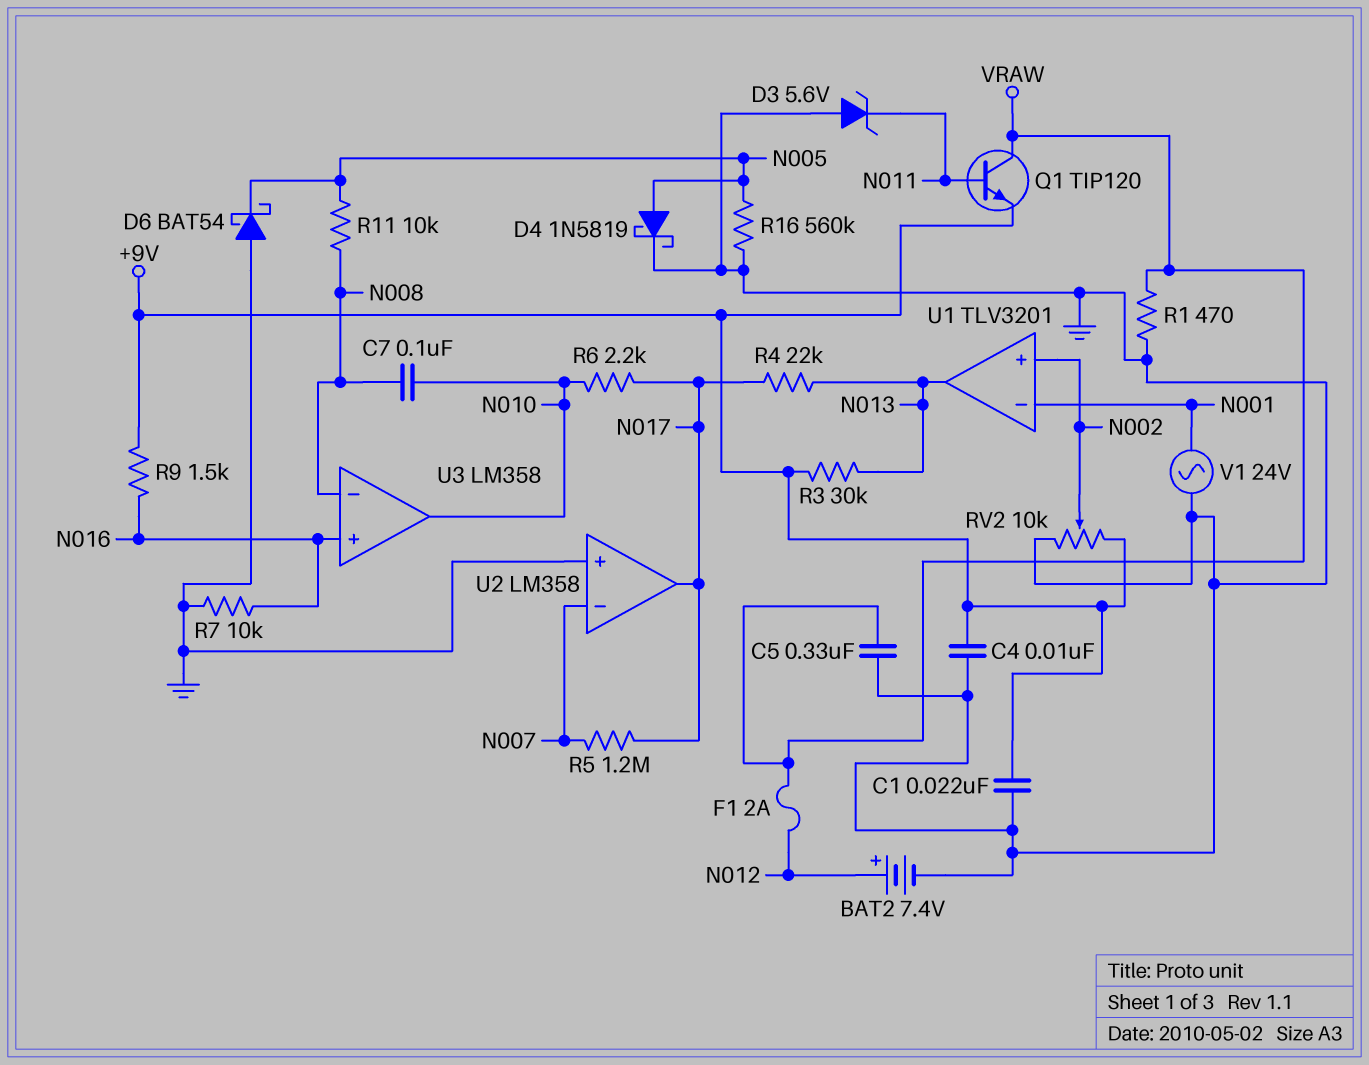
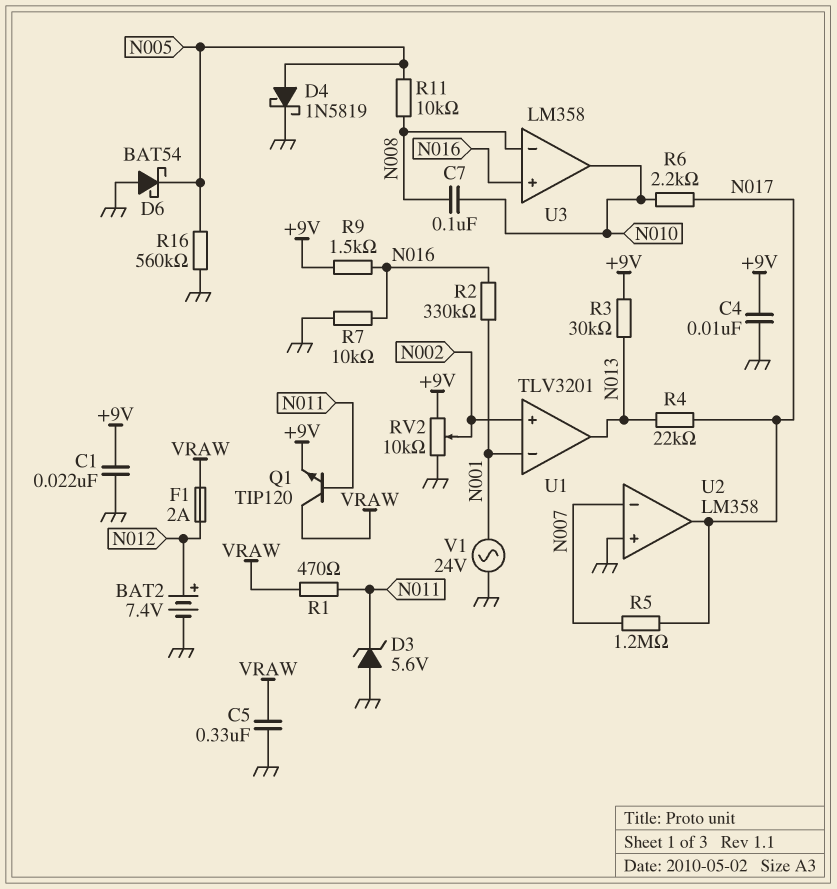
R1: 470 (GND, VRAW) -> 470 (N011, VRAW)
R2: none -> 330k (N001, N016)

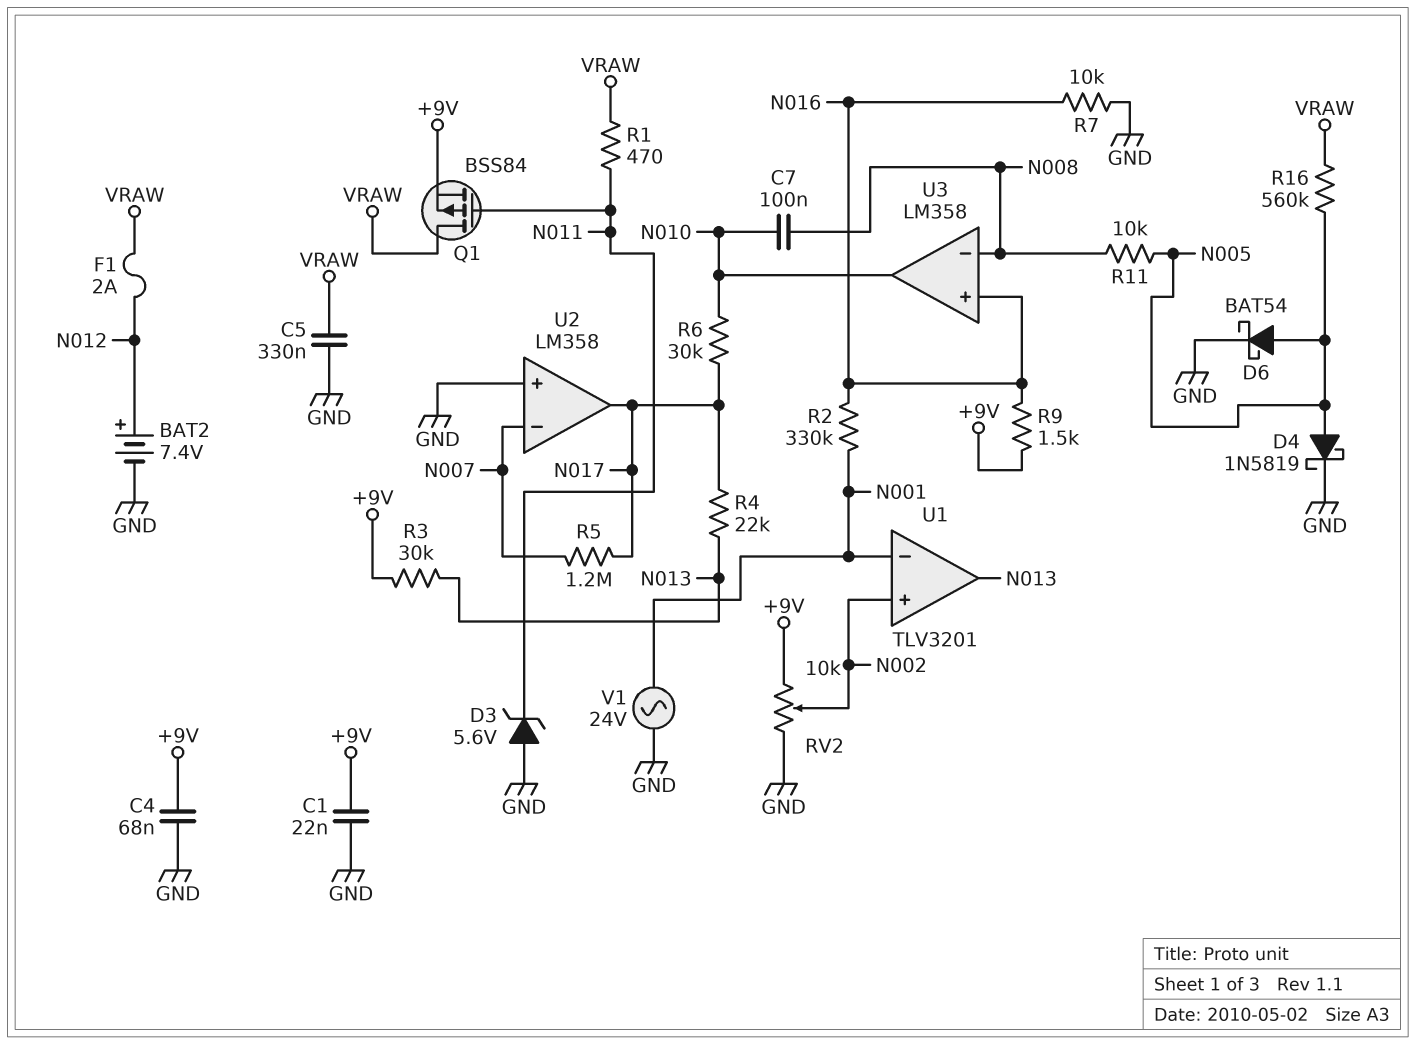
C4: 10nF (+9V, GND) -> 68nF (+9V, GND)
D6: schottky BAT54 (A GND, K N005) -> schottky BAT54 (A N005, K GND)
Q1: NPN TIP120 (B N011, C VRAW, E +9V) -> PMOS BSS84 (G N011, D VRAW, S +9V)
R6: 2.2k (N010, N017) -> 30k (N010, N017)
R16: 560k (GND, N005) -> 560k (N005, VRAW)

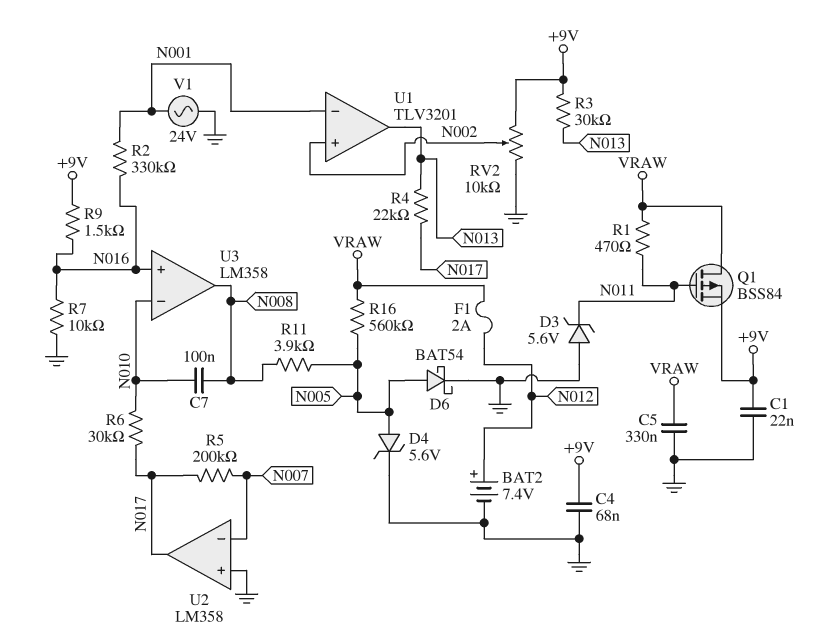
D4: schottky 1N5819 (A N005, K GND) -> zener 5.6V (A N005, K GND)
R5: 1.2M (N007, N017) -> 200k (N007, N017)
R11: 10k (N005, N008) -> 3.9k (N005, N008)
U3 pin in-: N008 -> N010
U3 pin out: N010 -> N008

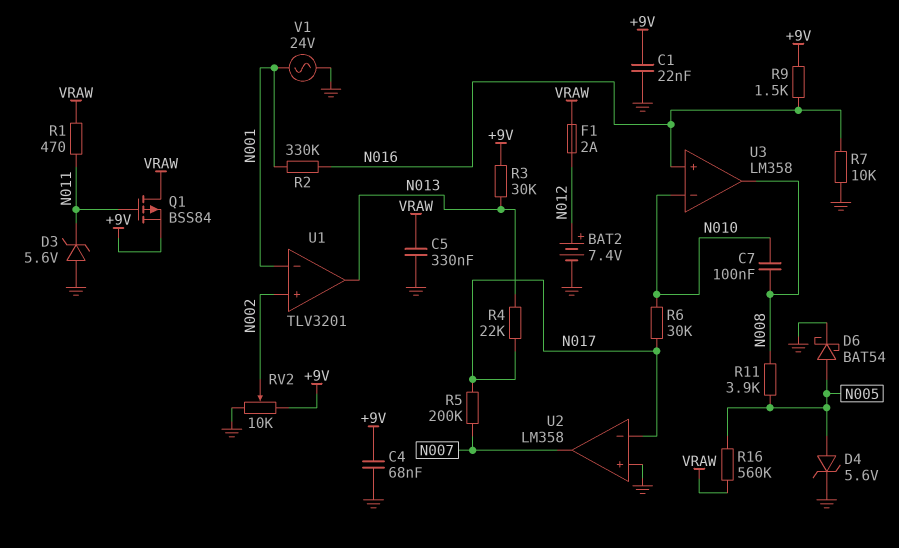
U2 pin in-: N007 -> N017
U2 pin out: N017 -> N007

